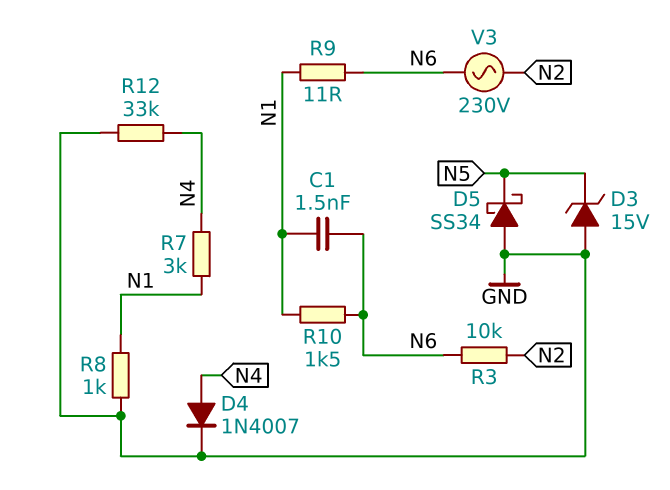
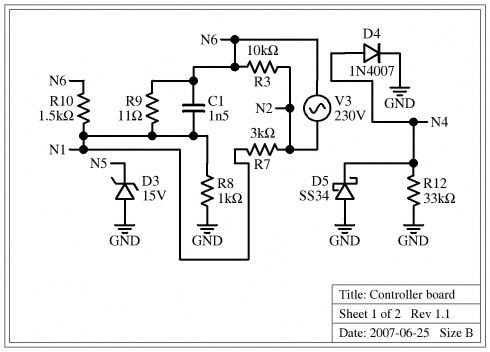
D5: schottky SS34 (A GND, K N5) -> schottky SS34 (A GND, K N4)
R7: 3k (N1, N4) -> 3k (N1, N2)

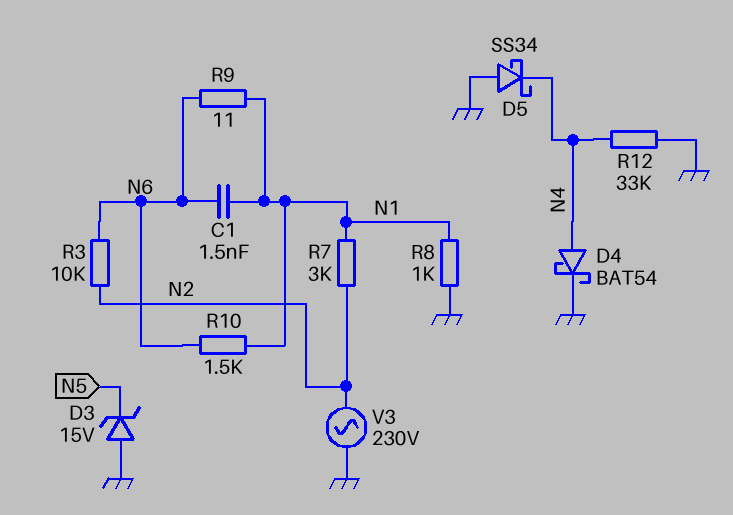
D4: diode 1N4007 (A N4, K GND) -> schottky BAT54 (A N4, K GND)
V3: AC 230V (N2, N6) -> AC 230V (GND, N2)

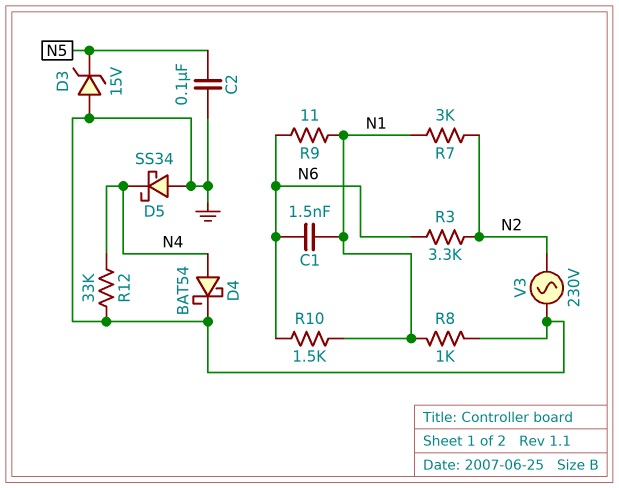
C2: none -> 100nF (GND, N5)
R3: 10k (N2, N6) -> 3.3k (N2, N6)

